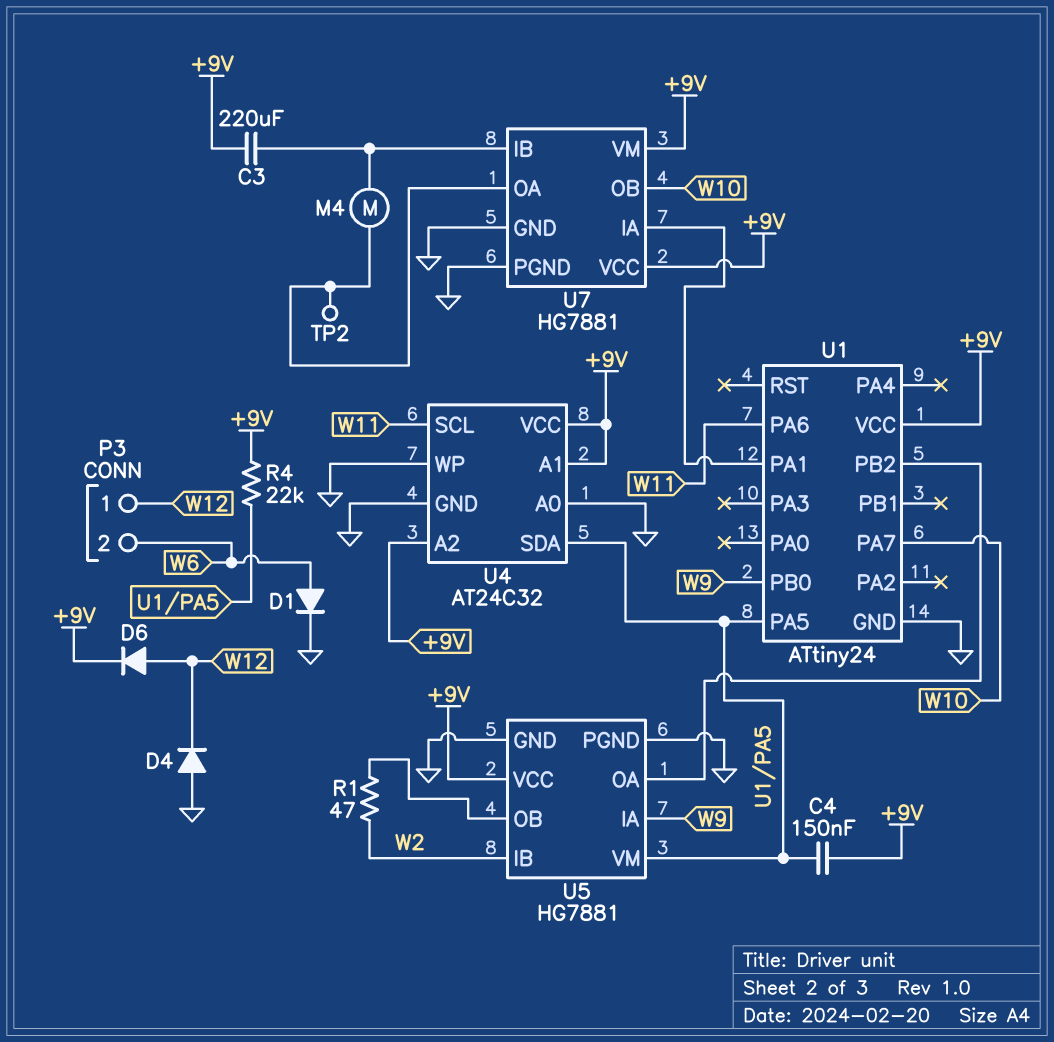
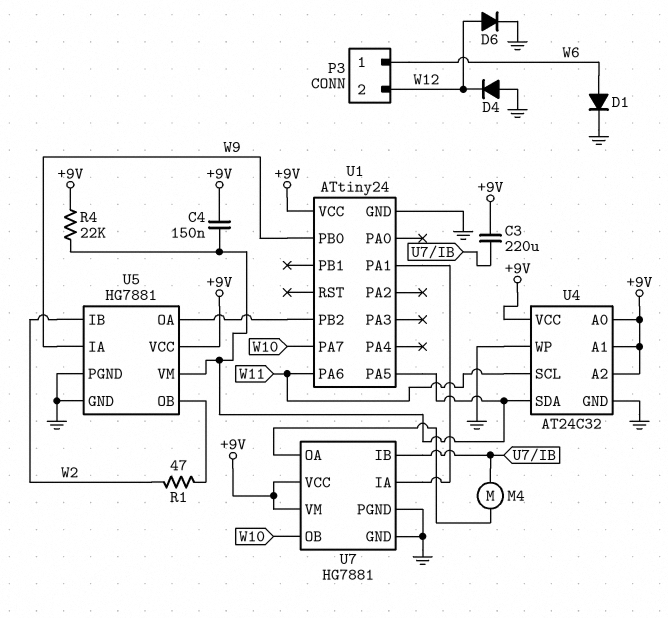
D6: diode (A W12, K +9V) -> diode (A W12, K GND)
P3 pin 1: W12 -> W6
P3 pin 2: W6 -> W12
TP2: test point (U7/OA) -> none
U4 pin A0: GND -> +9V

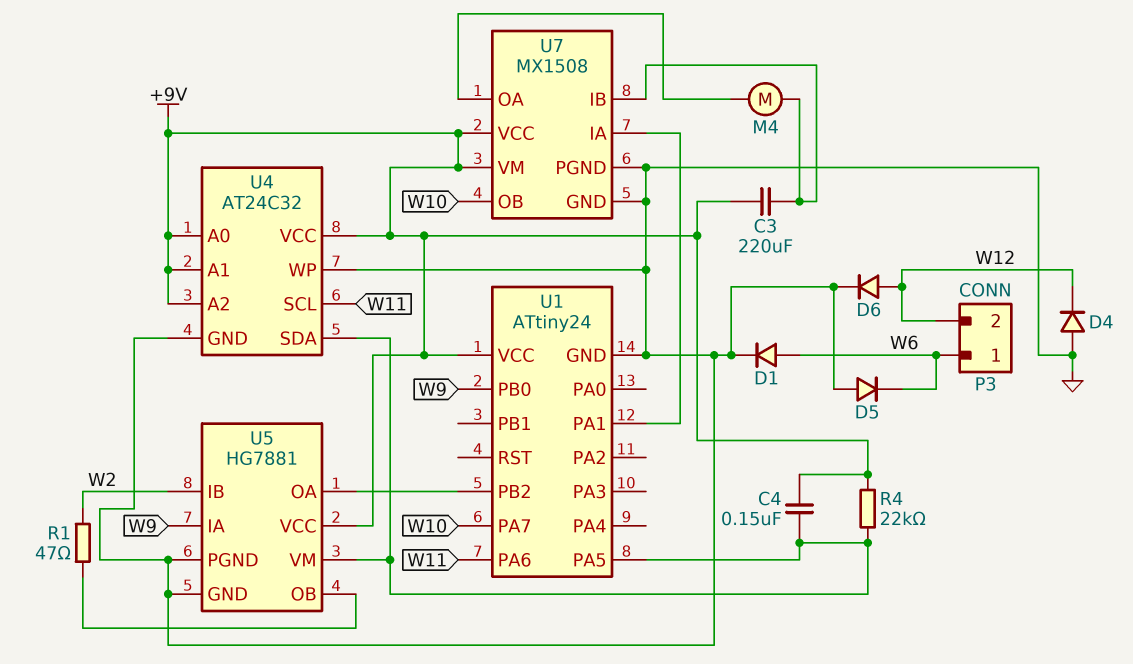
D5: none -> diode (A GND, K W6)
U7: HG7881 -> MX1508

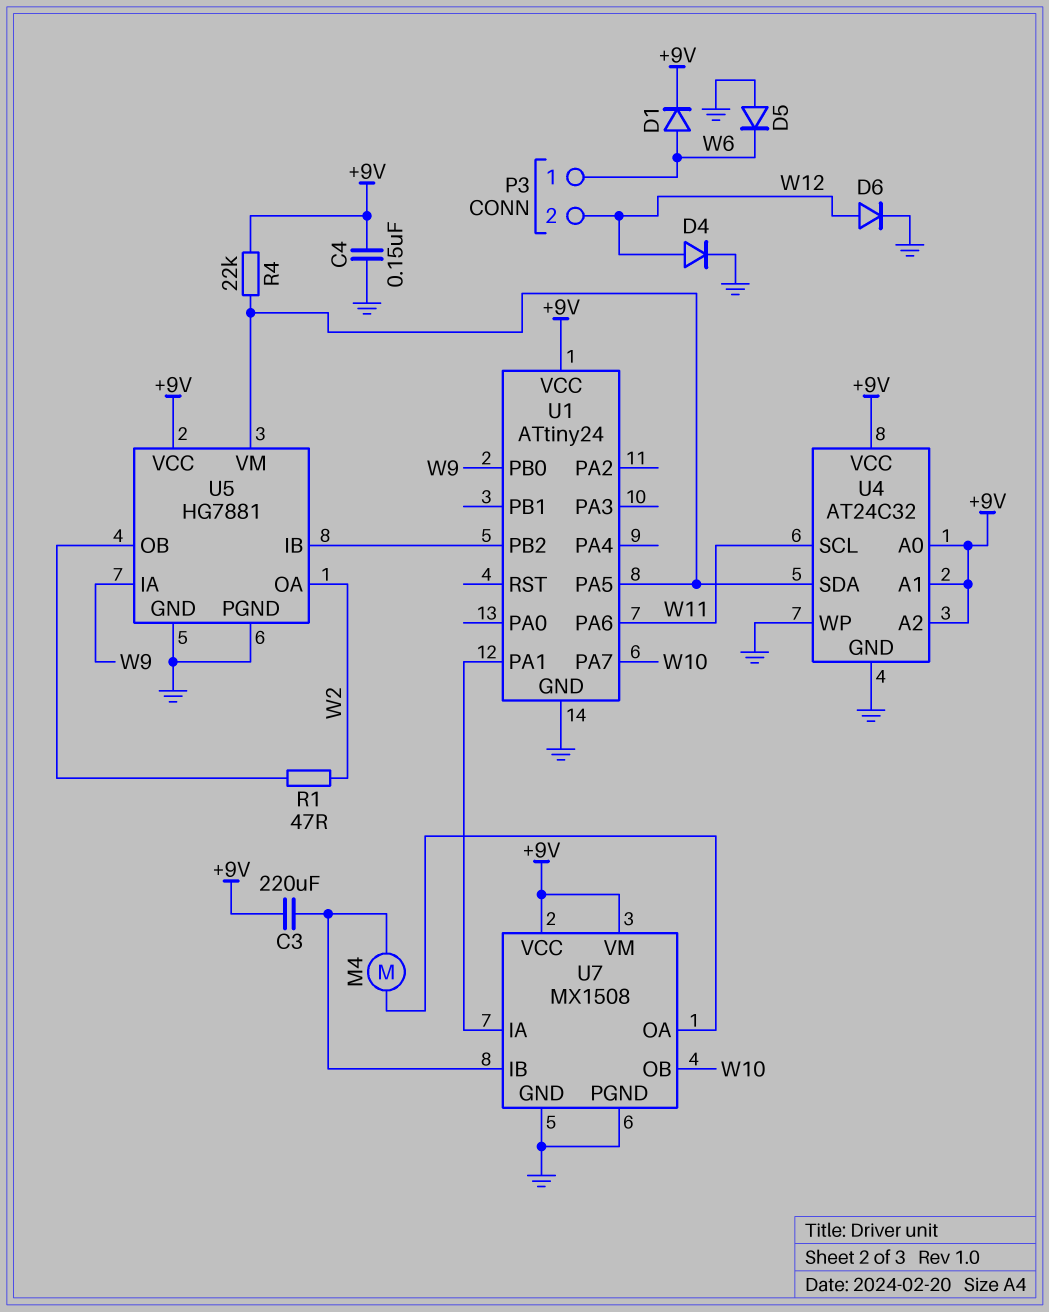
C4: 150nF (+9V, U1/PA5) -> 150nF (+9V, GND)
D1: diode (A W6, K GND) -> diode (A W6, K +9V)
D4: diode (A GND, K W12) -> diode (A W12, K GND)
U5 pin IB: W2 -> U1/PB2
U5 pin OA: U1/PB2 -> W2

